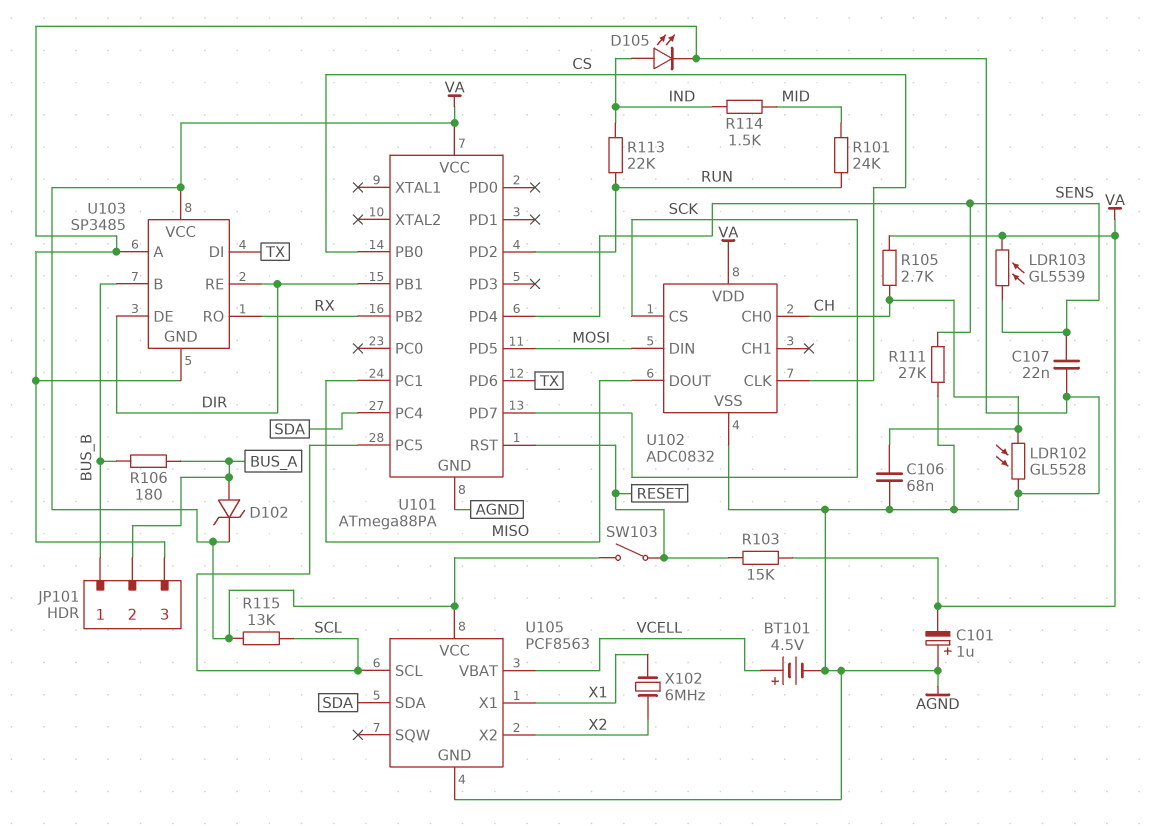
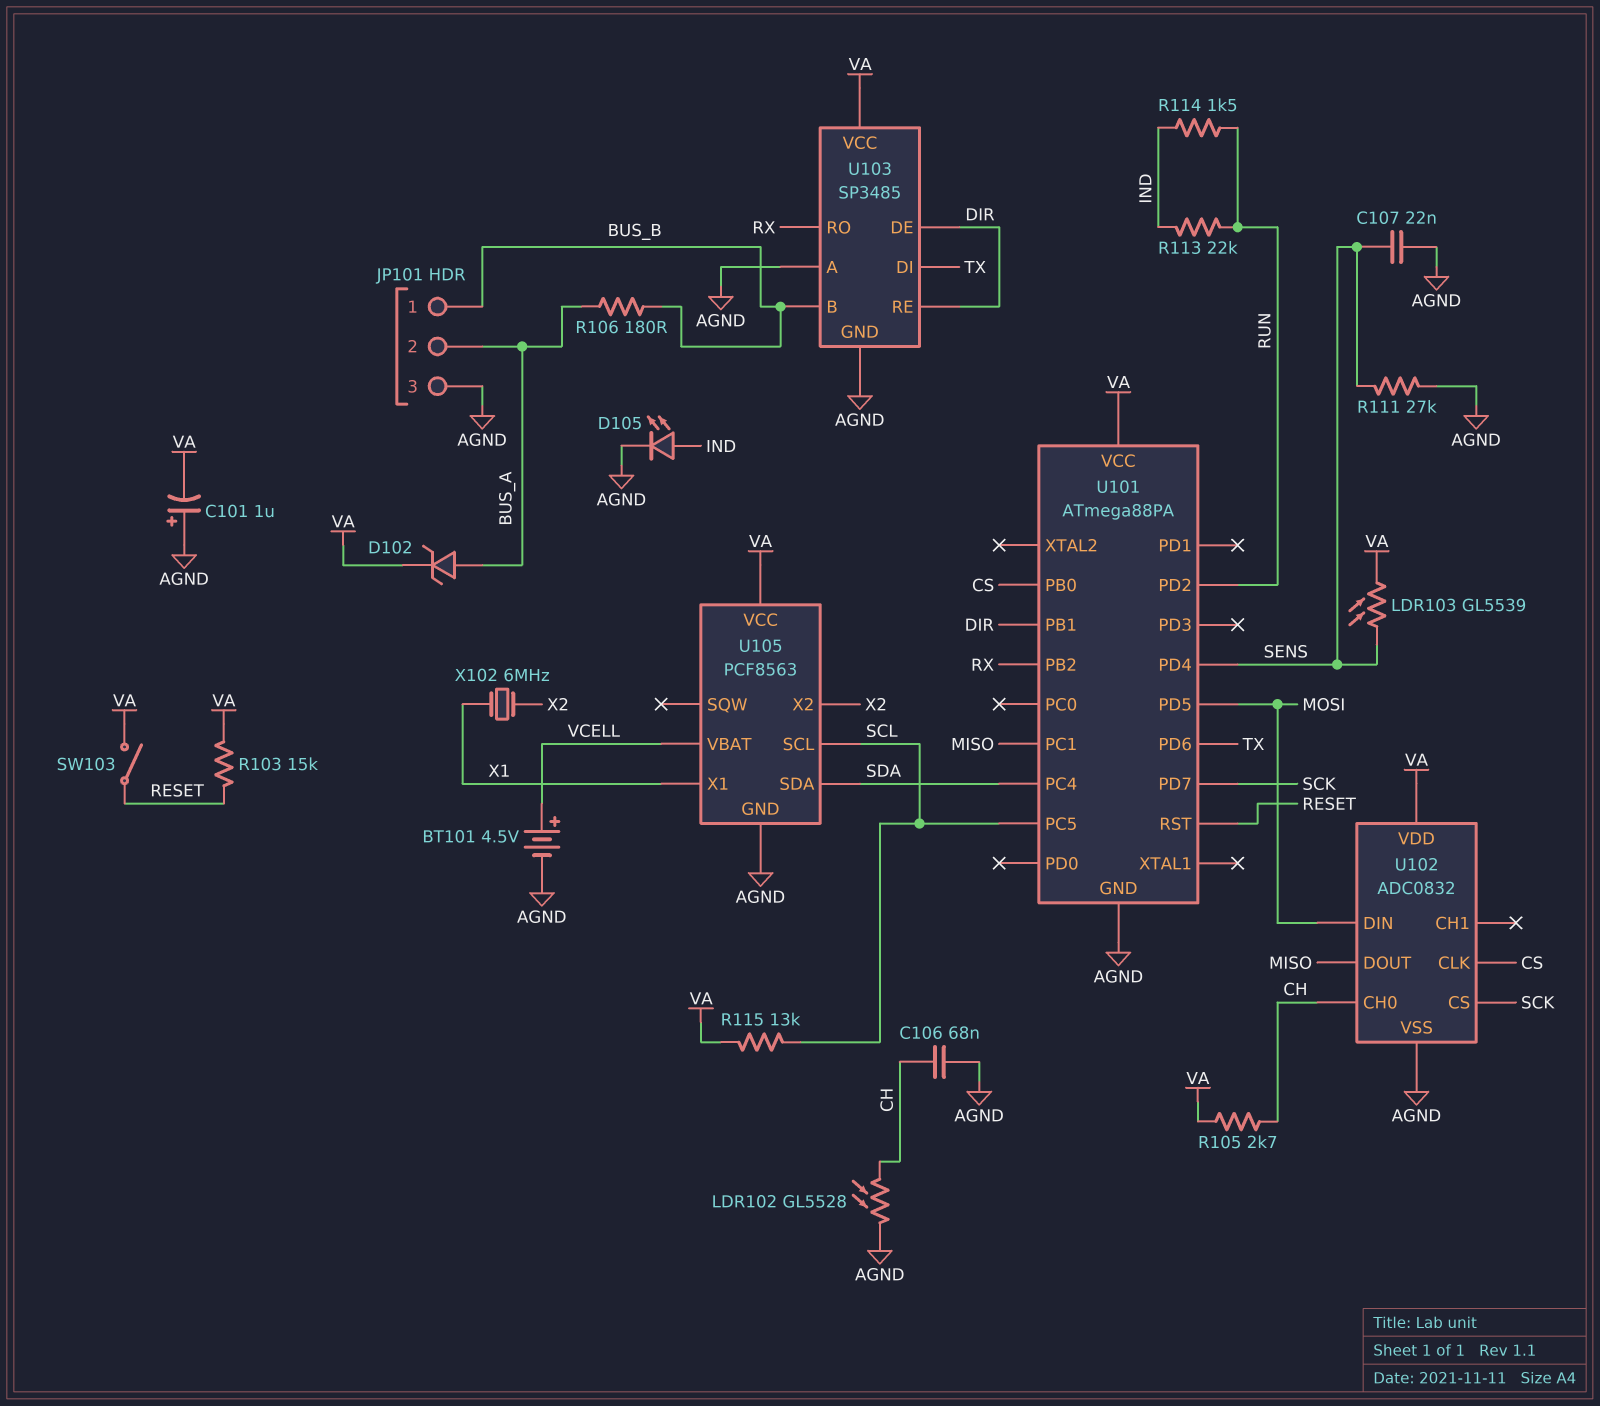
R101: 24k (MID, RUN) -> none
R114: 1.5k (IND, MID) -> 1.5k (IND, RUN)

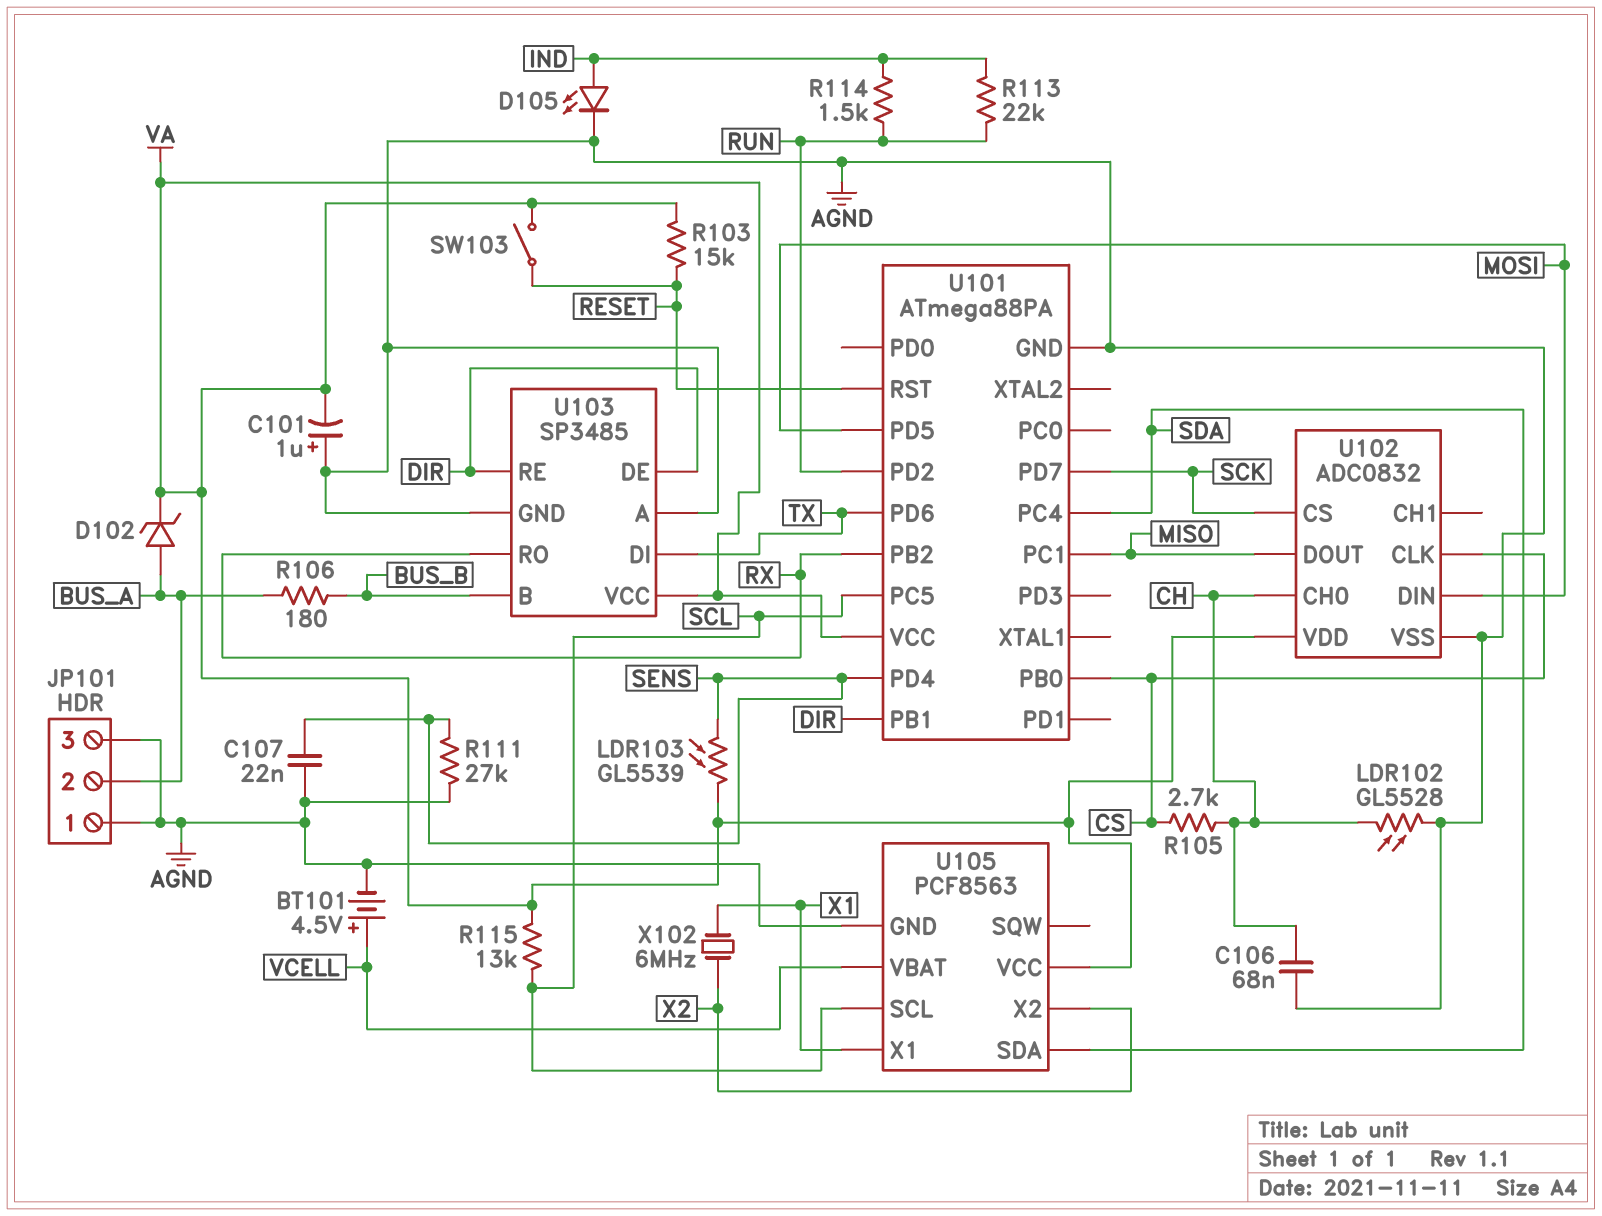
JP101 pin 1: BUS_B -> AGND
R105: 2.7k (CH, VA) -> 2.7k (CH, CS)

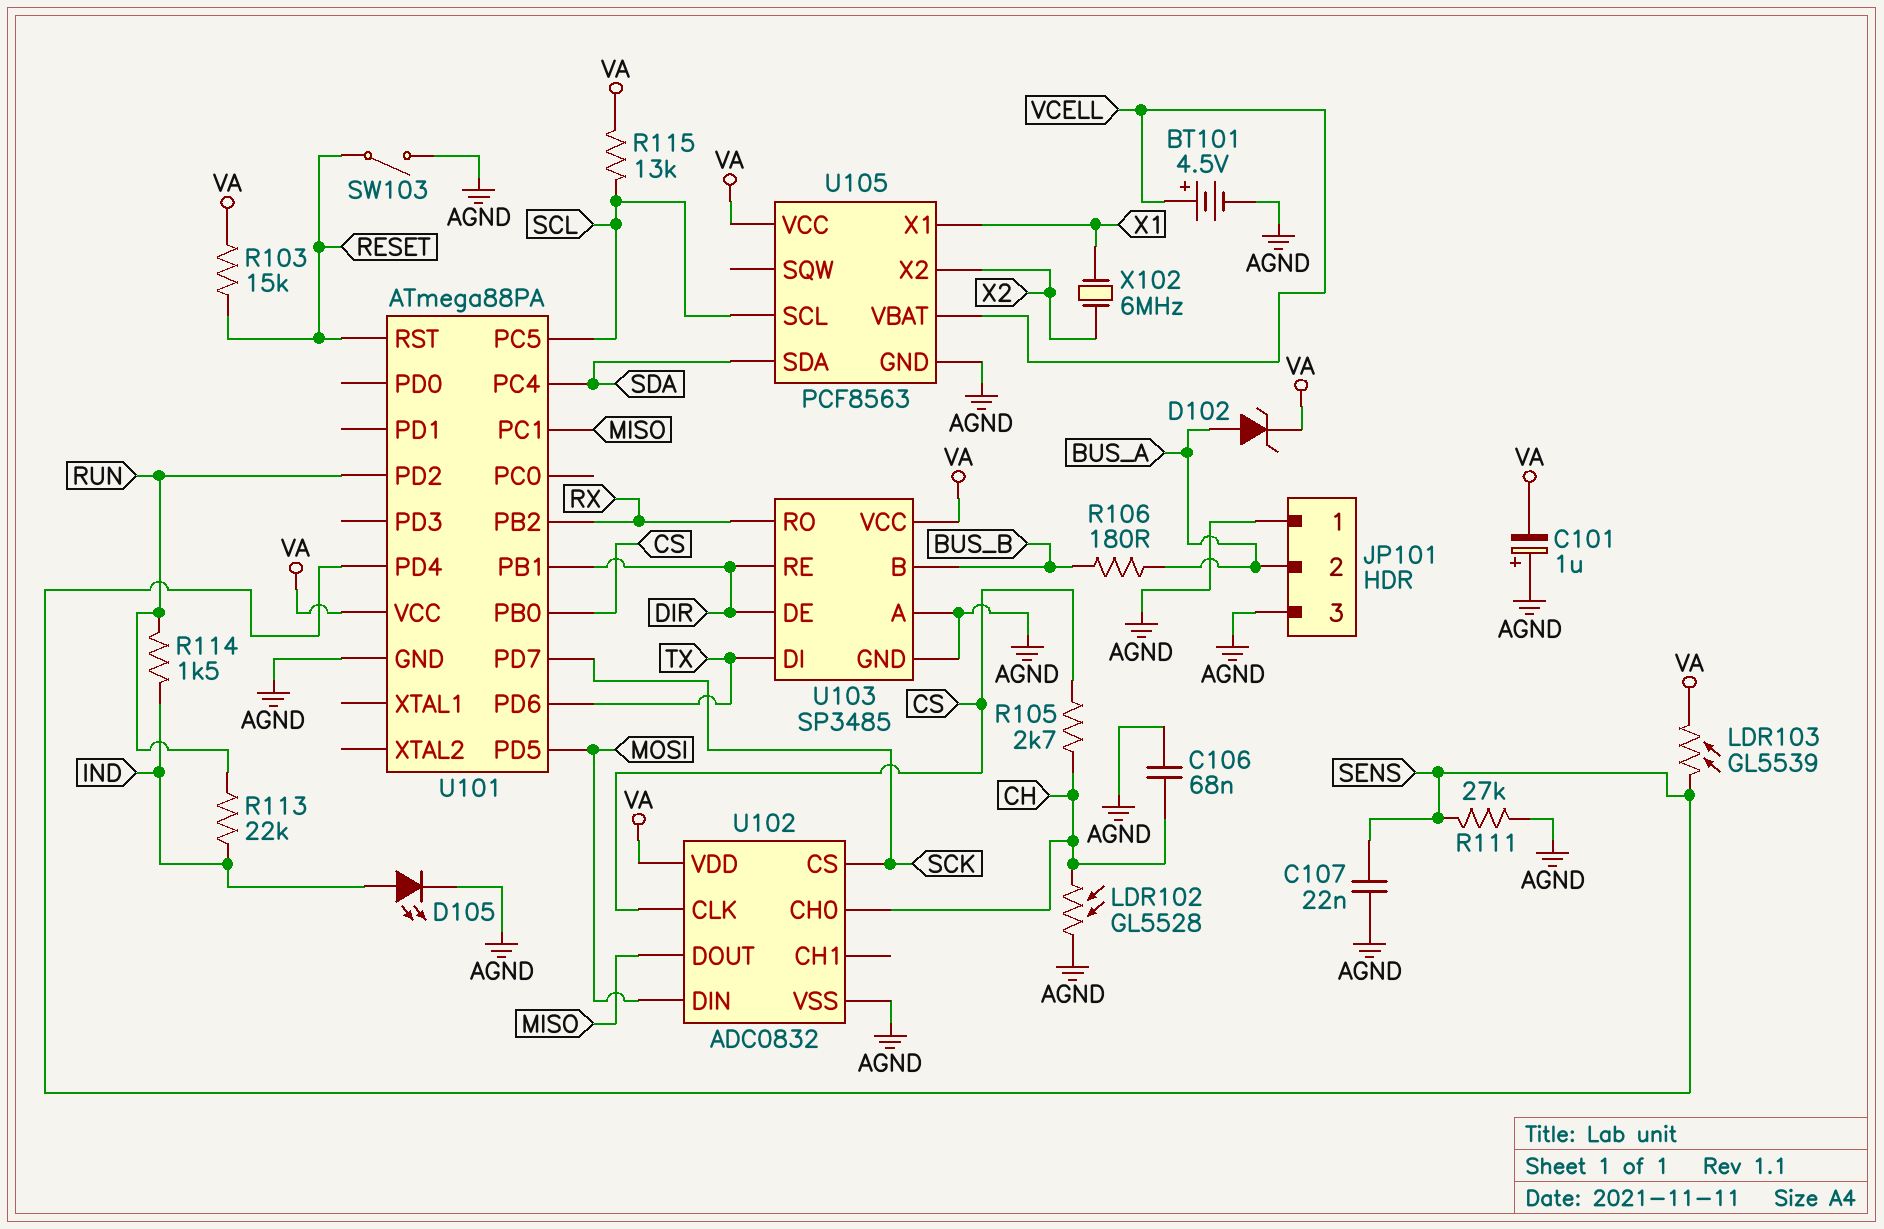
SW103: switch (RESET, VA) -> switch (AGND, RESET)

